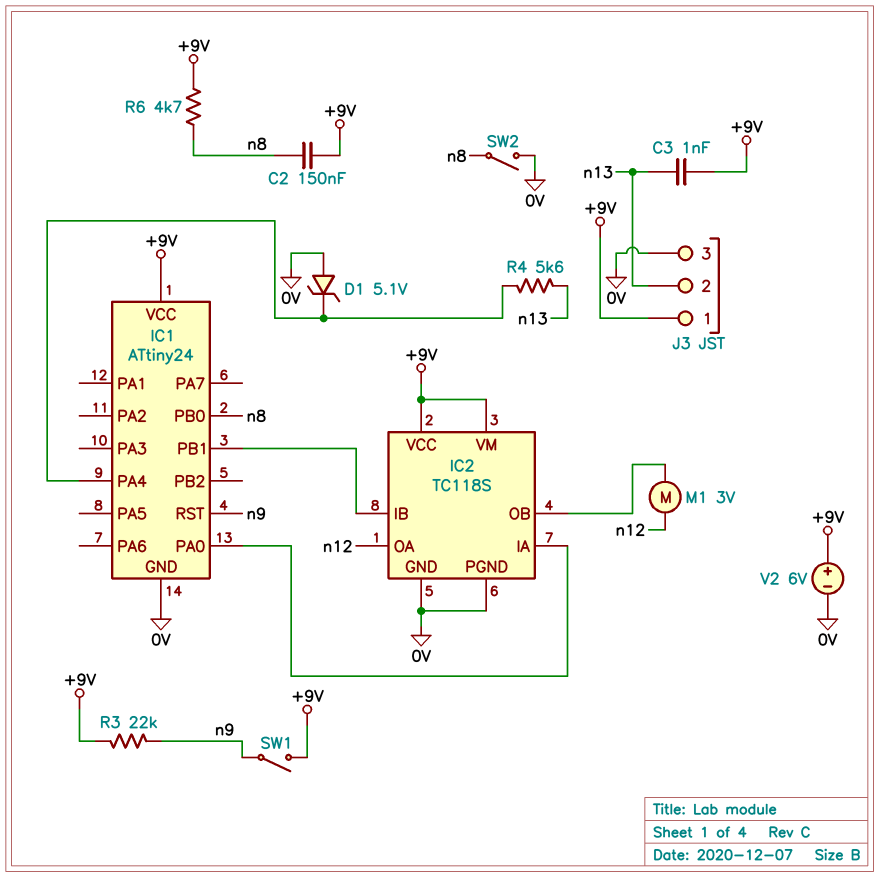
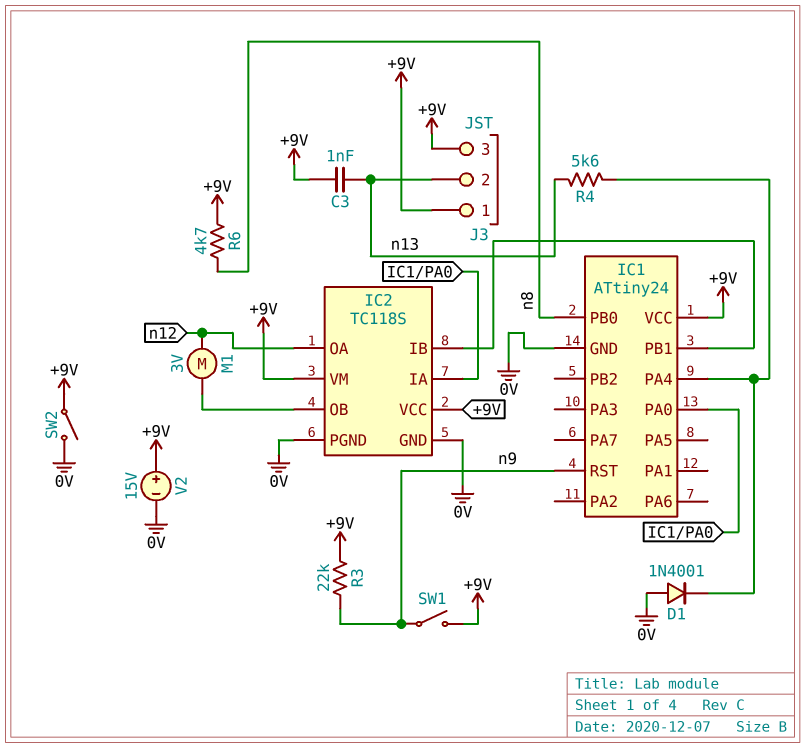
C2: 150nF (+9V, n8) -> none
D1: zener 5.1V (A 0V, K IC1/PA4) -> diode 1N4001 (A 0V, K IC1/PA4)
J3 pin 3: 0V -> +9V
SW2: switch (0V, n8) -> switch (+9V, 0V)
V2: 6V (plus +9V, minus 0V) -> 15V (plus +9V, minus 0V)

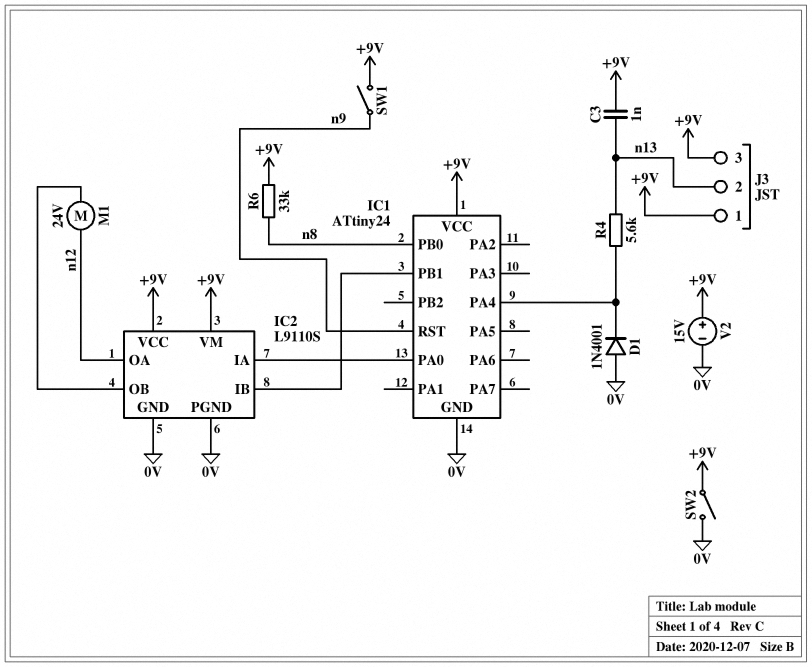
IC2: TC118S -> L9110S
M1: motor 3V (IC2/OB, n12) -> motor 24V (IC2/OB, n12)
R3: 22k (+9V, n9) -> none
R6: 4.7k (+9V, n8) -> 33k (+9V, n8)

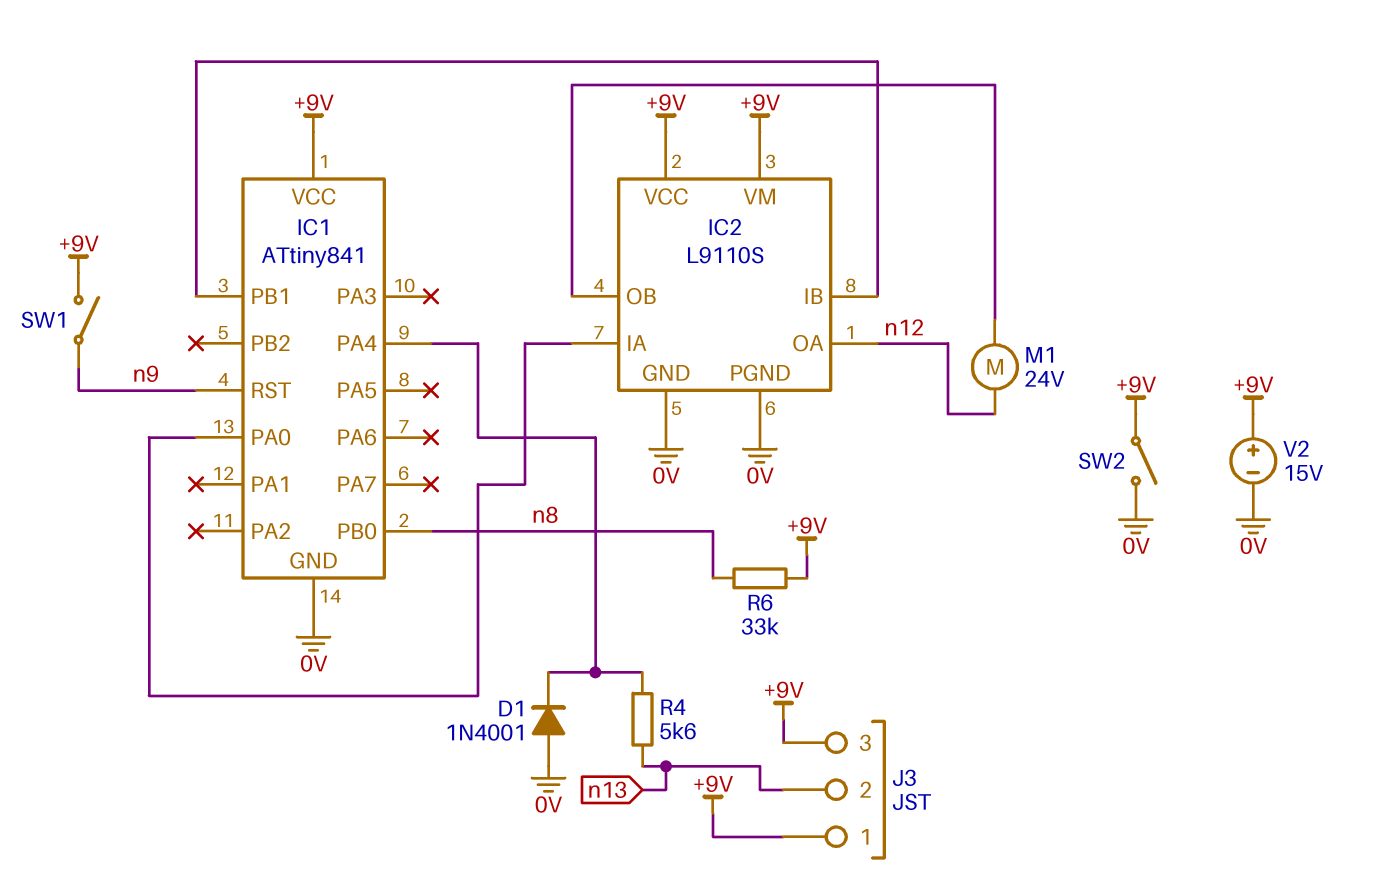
C3: 1nF (+9V, n13) -> none
IC1: ATtiny24 -> ATtiny841

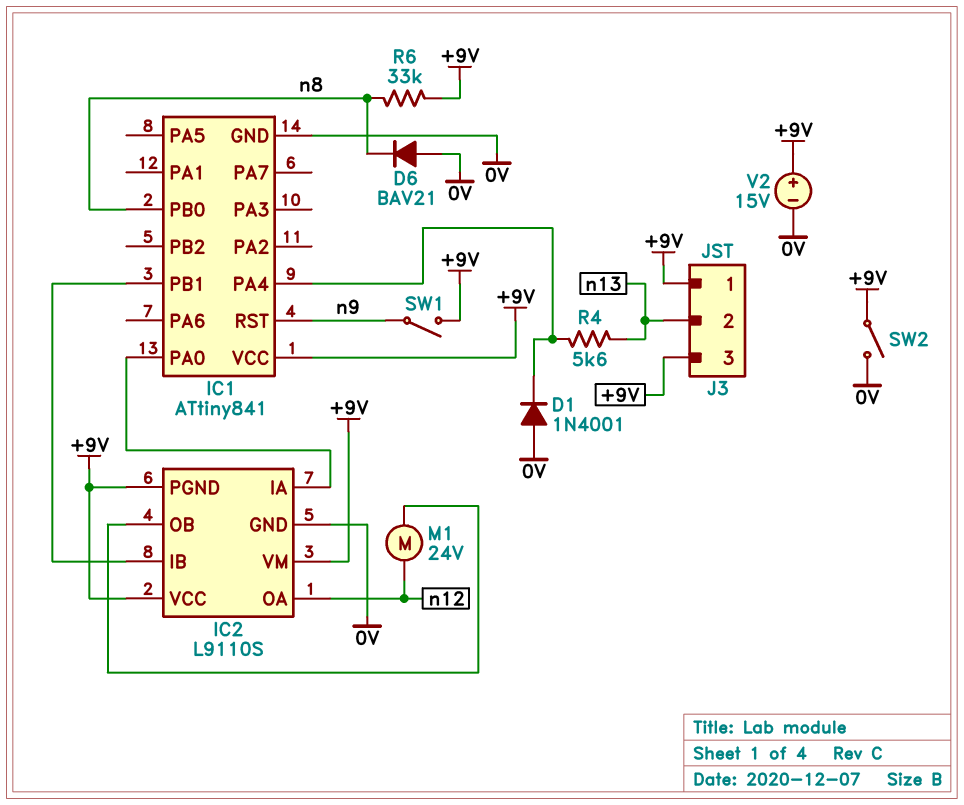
D6: none -> diode BAV21 (A 0V, K n8)
IC2 pin PGND: 0V -> +9V

